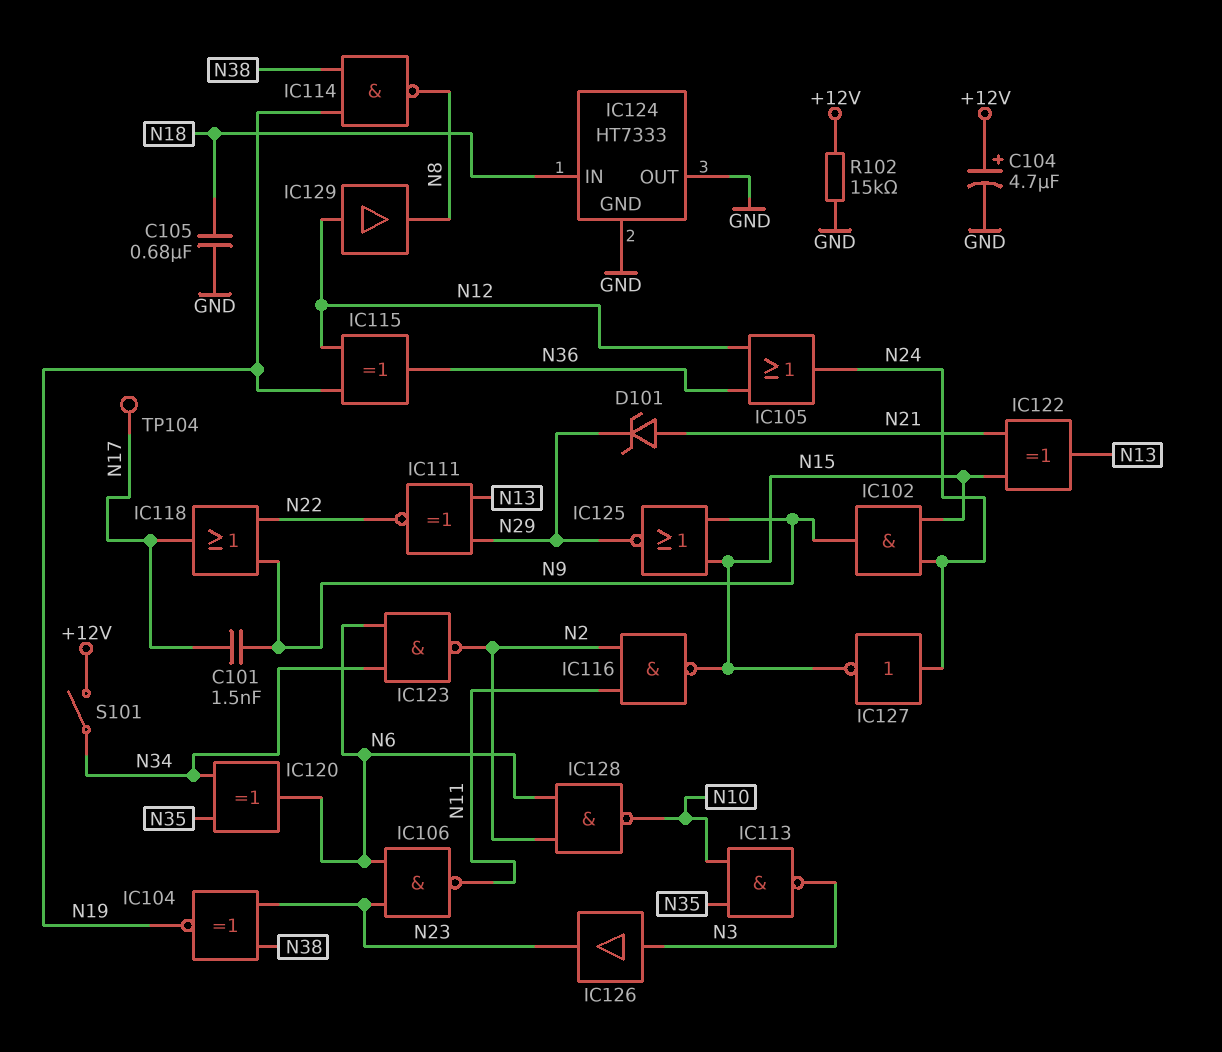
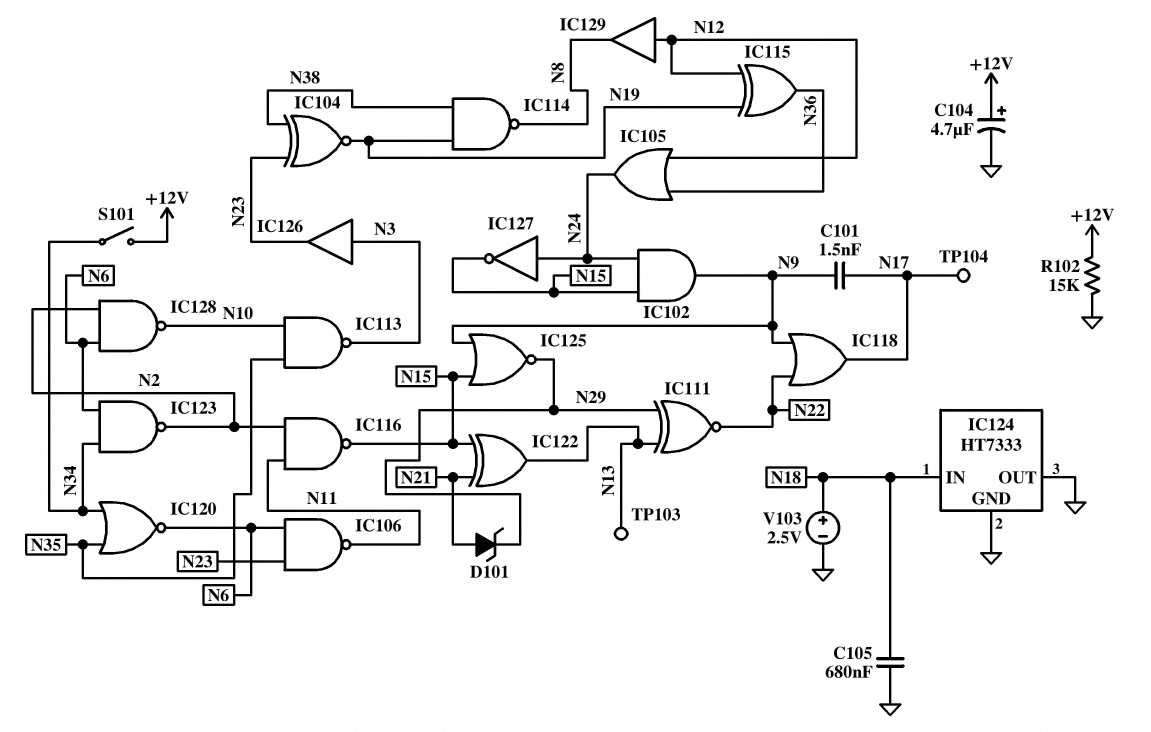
IC120: XOR (in N34, in N35, out N6) -> NOR (in N34, in N35, out N6)
TP103: none -> test point (N13)
V103: none -> 2.5V (plus N18, minus GND)

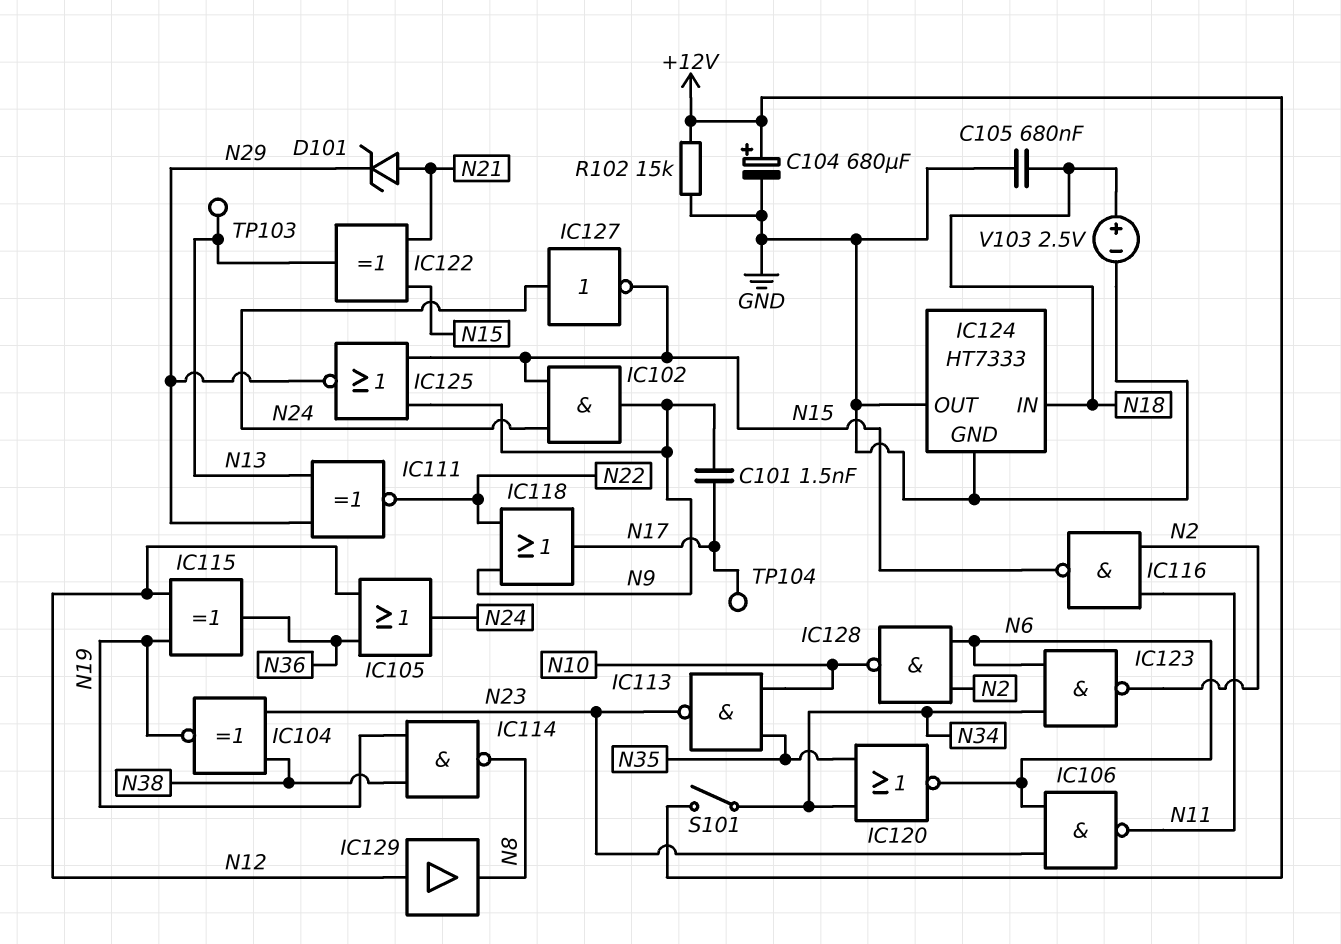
C104: 4.7uF (plus +12V, minus GND) -> 680uF (plus +12V, minus GND)
IC113: NAND (in N10, in N35, out N3) -> NAND (in N10, in N35, out N23)
IC126: buffer (in N3, out N23) -> none

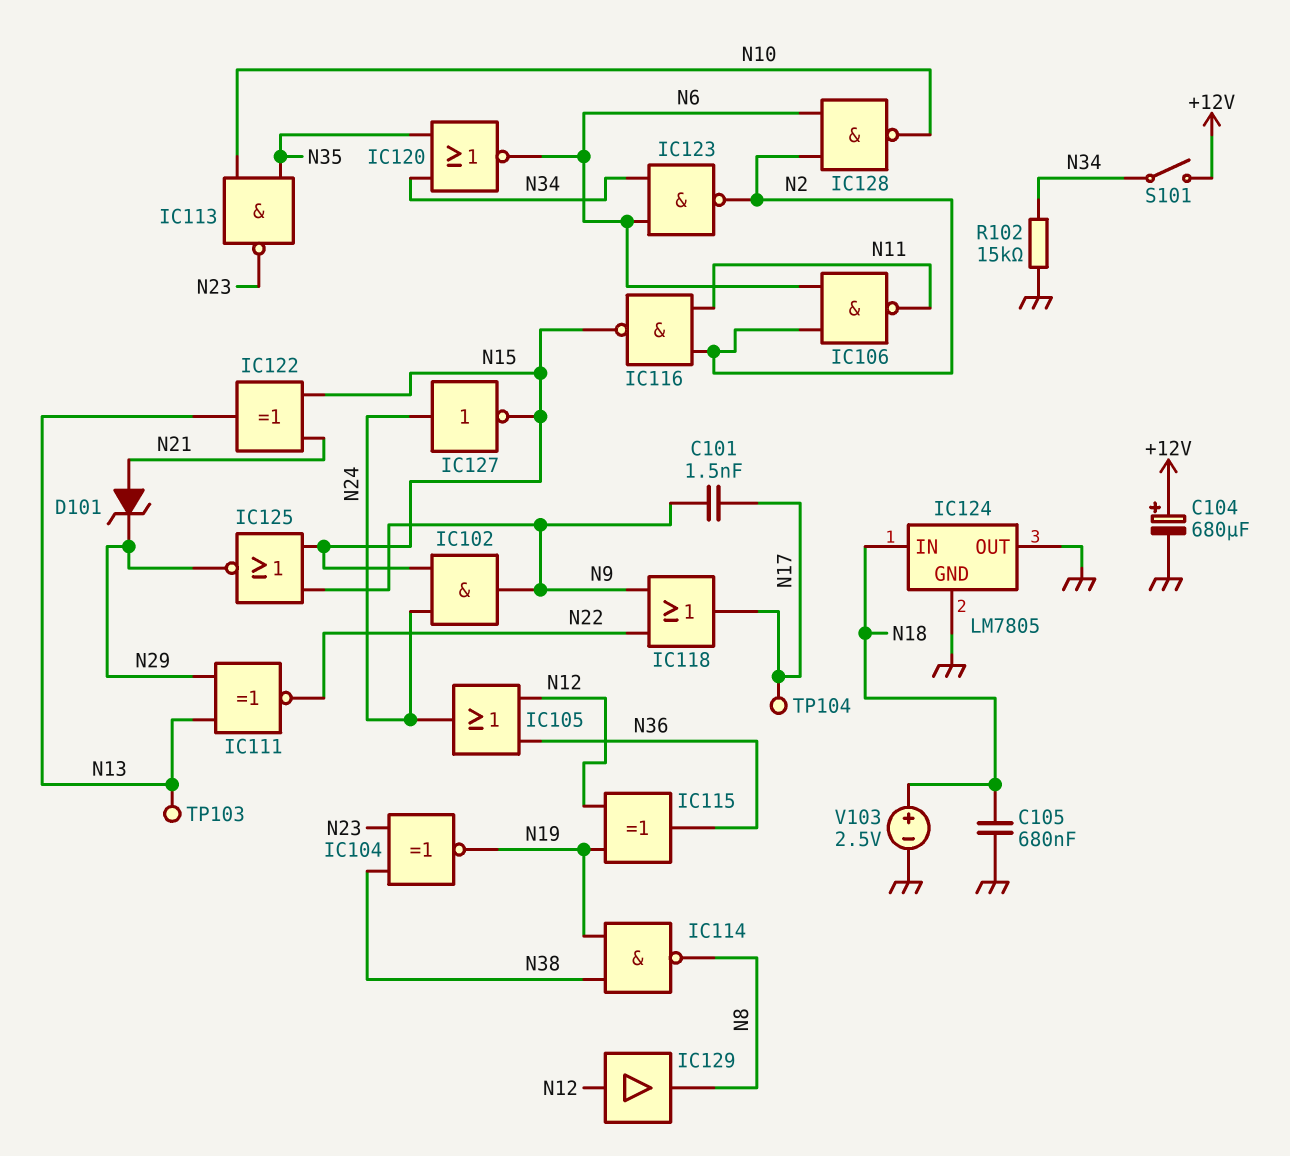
IC106: NAND (in N6, in N23, out N11) -> NAND (in N2, in N6, out N11)
IC124: HT7333 -> LM7805
R102: 15k (+12V, GND) -> 15k (GND, N34)

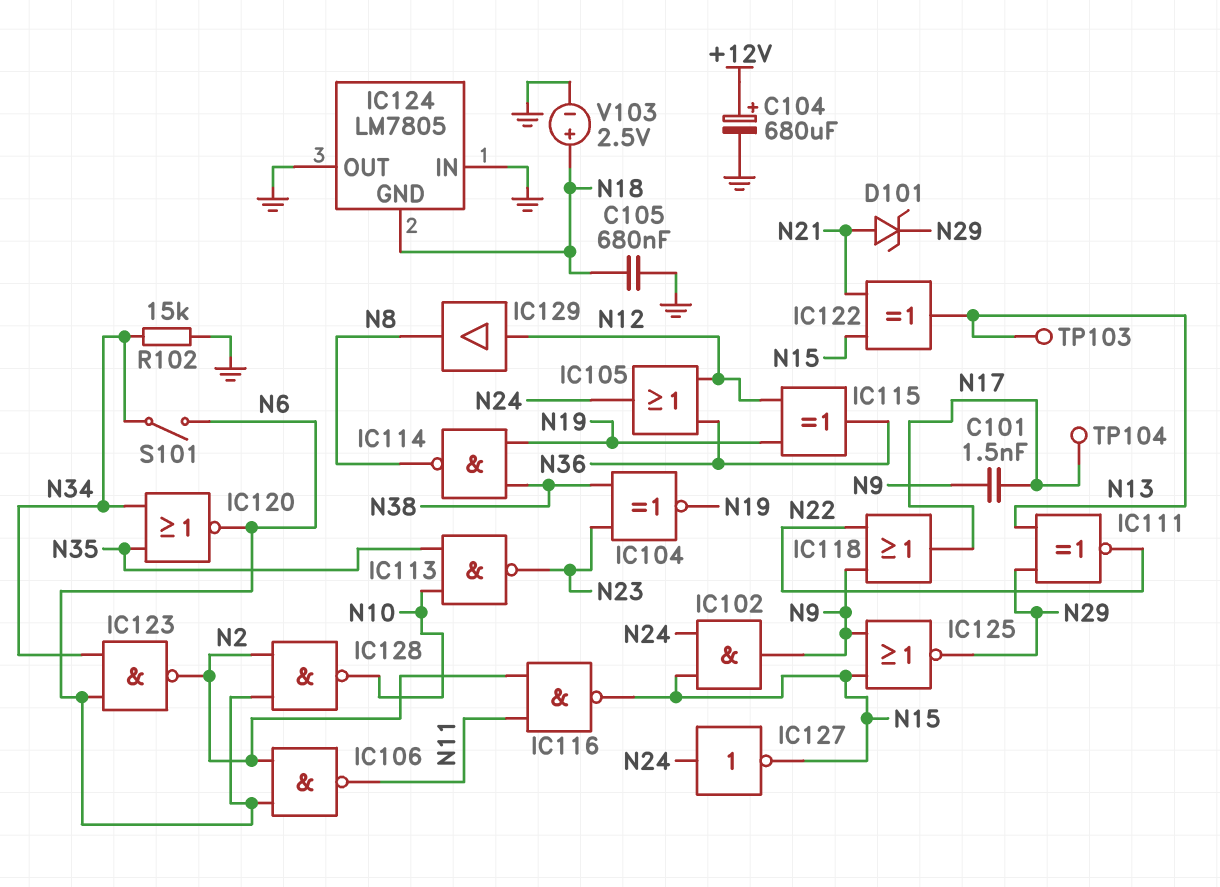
IC124 pin GND: GND -> N18
IC124 pin IN: N18 -> GND
S101: switch (+12V, N34) -> switch (N6, N34)

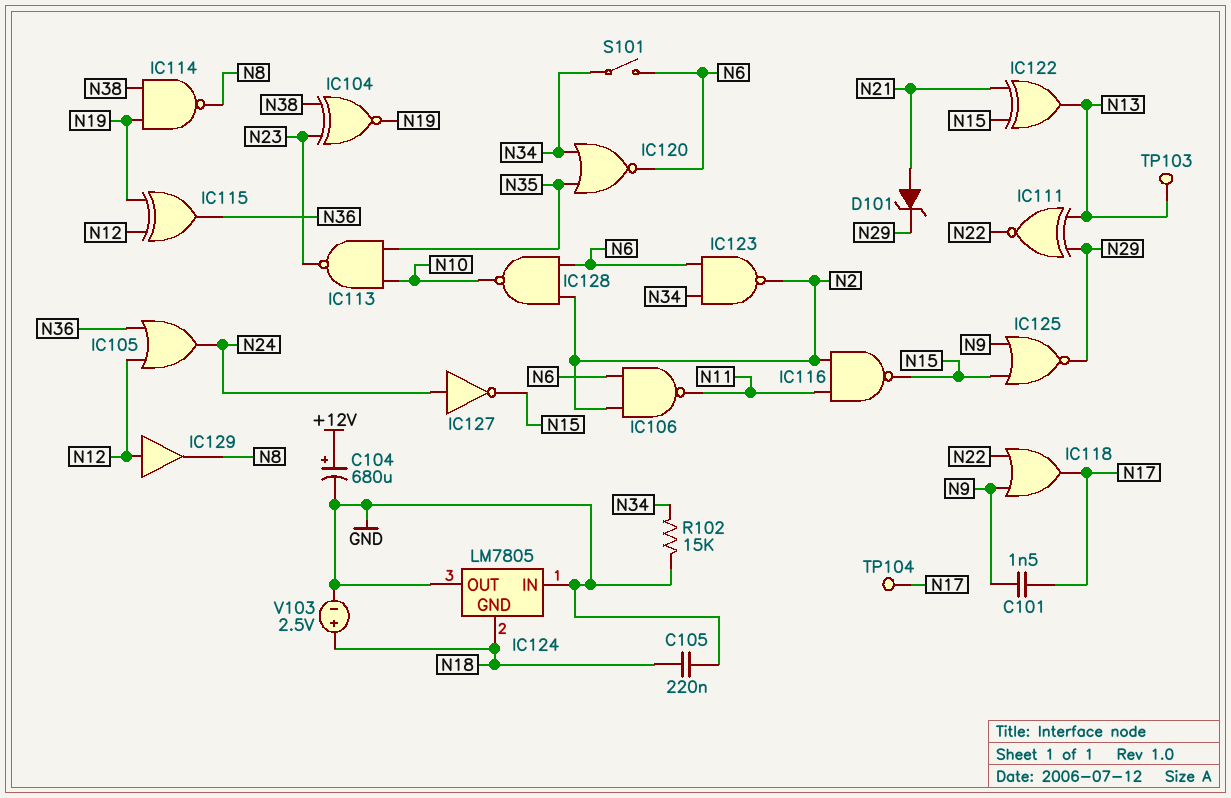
C105: 680nF (GND, N18) -> 220nF (GND, N18)
IC102: AND (in N15, in N24, out N9) -> none

